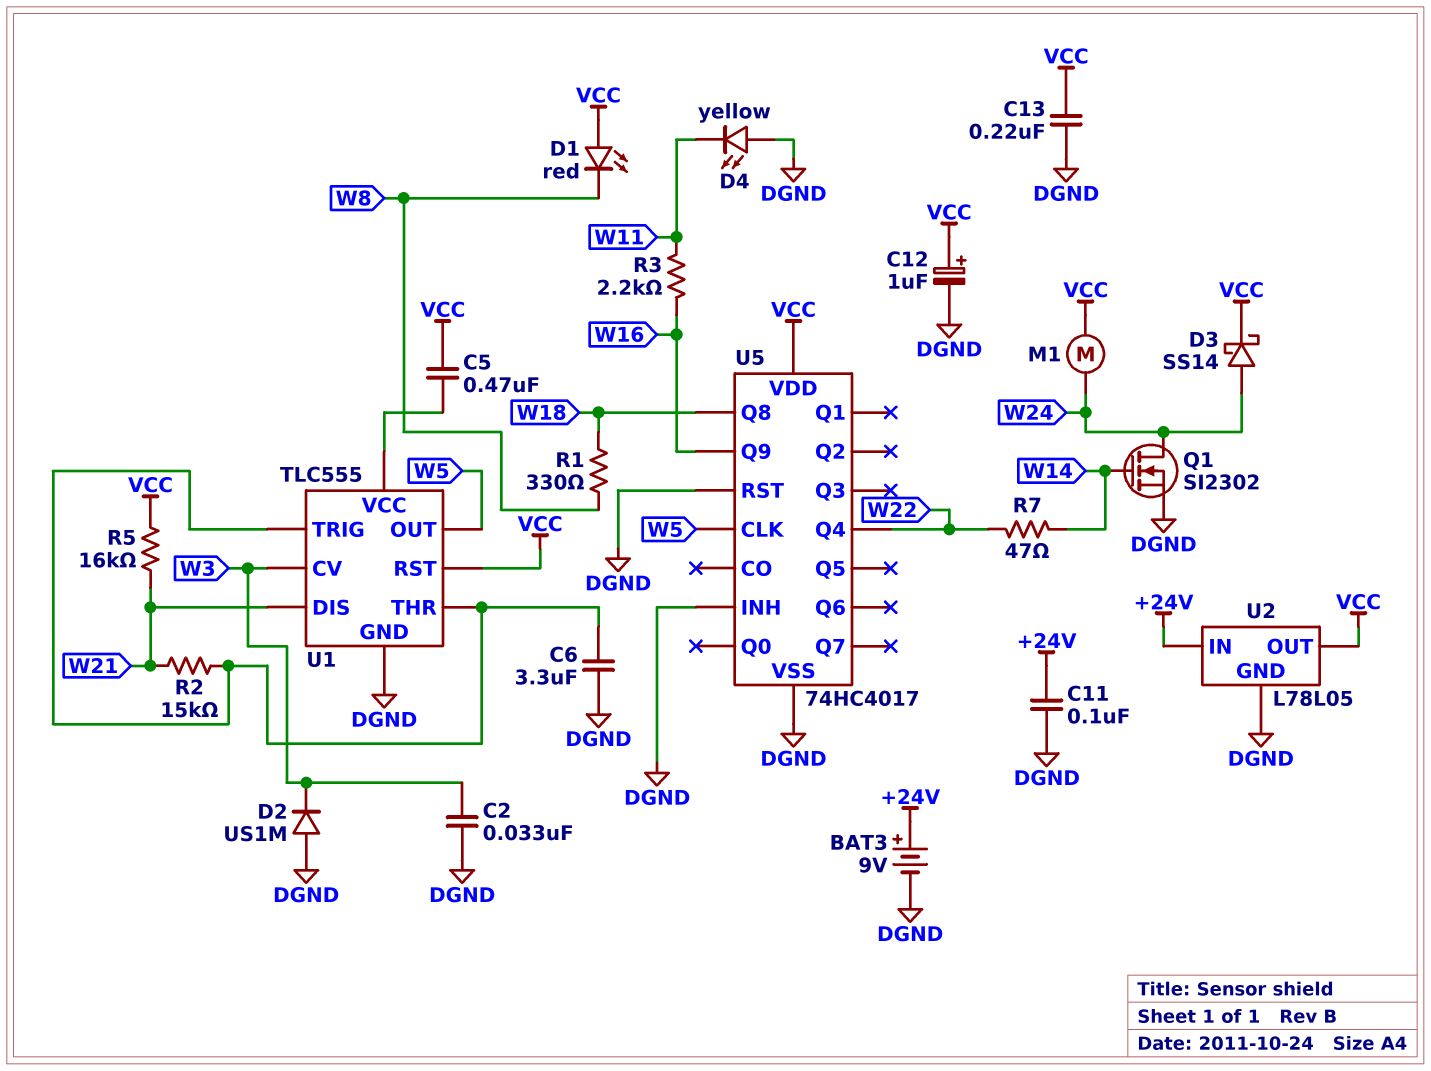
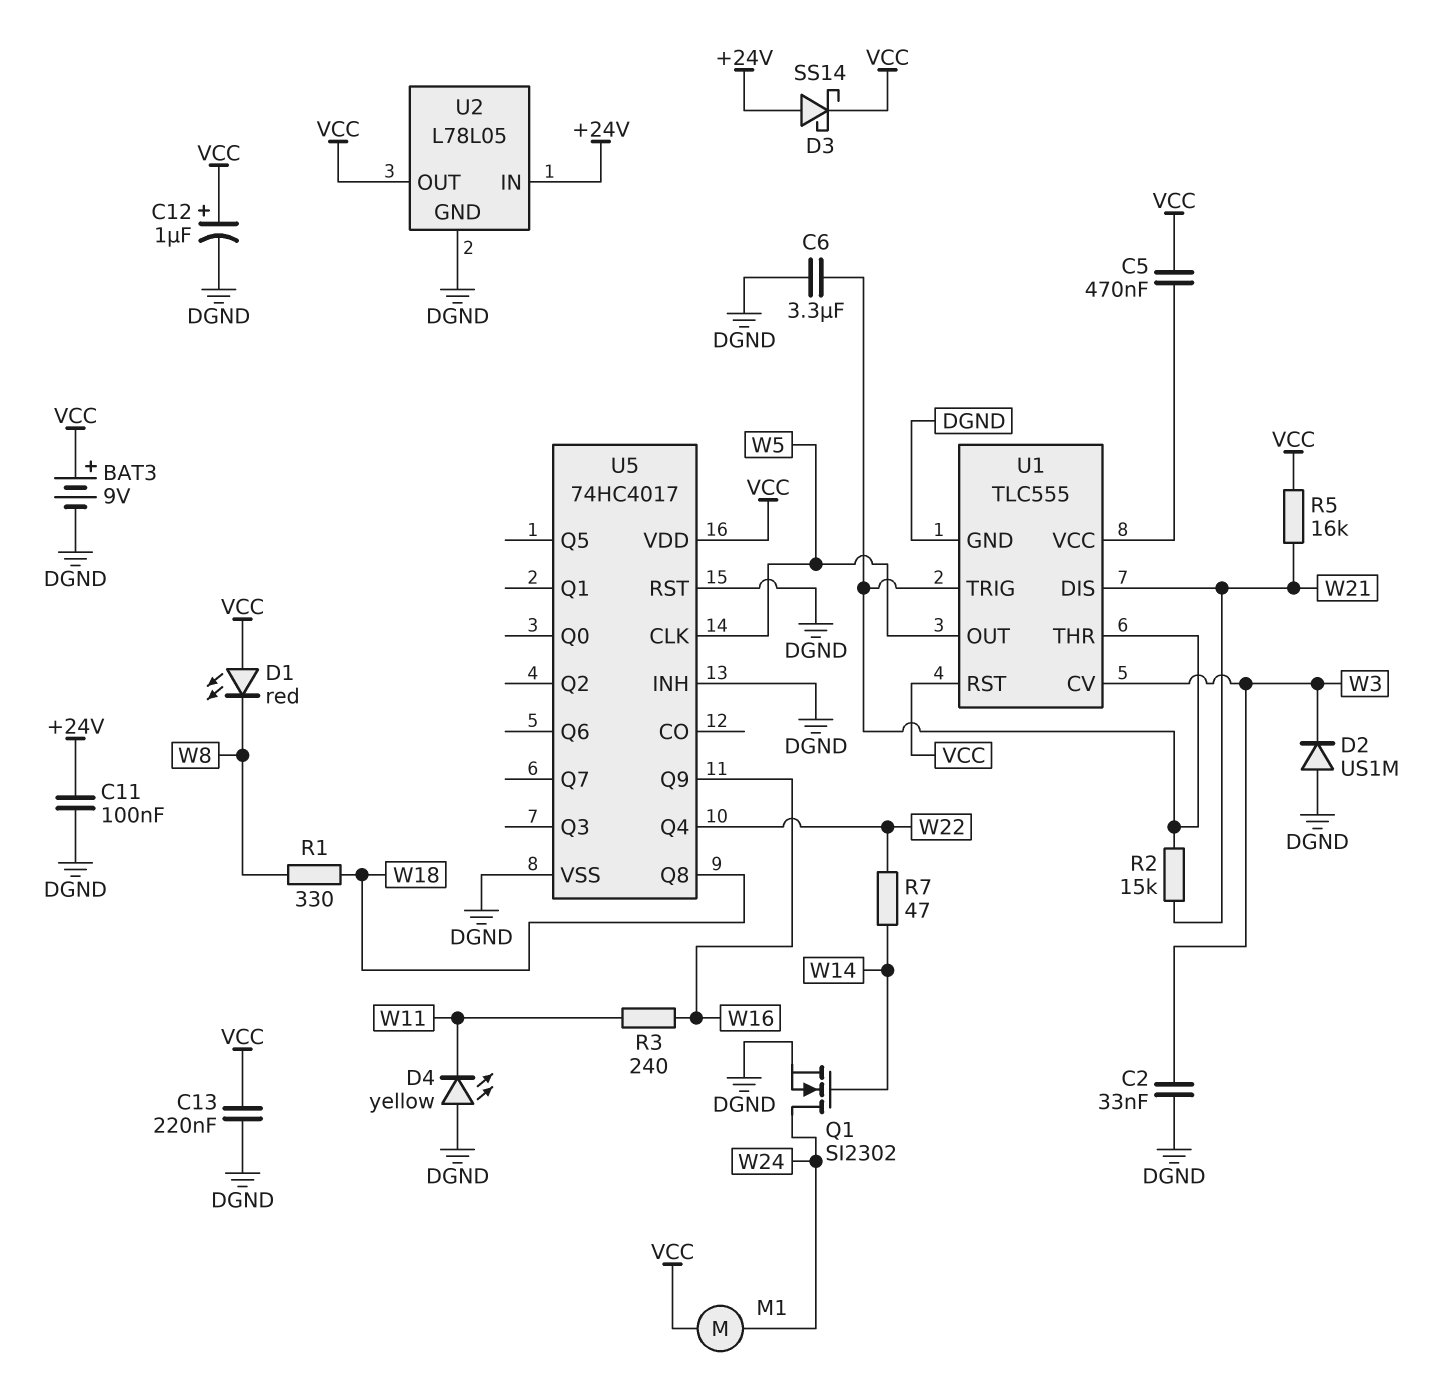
BAT3: 9V (plus +24V, minus DGND) -> 9V (plus VCC, minus DGND)
D3: schottky SS14 (A W24, K VCC) -> schottky SS14 (A +24V, K VCC)
R3: 2.2k (W11, W16) -> 240 (W11, W16)

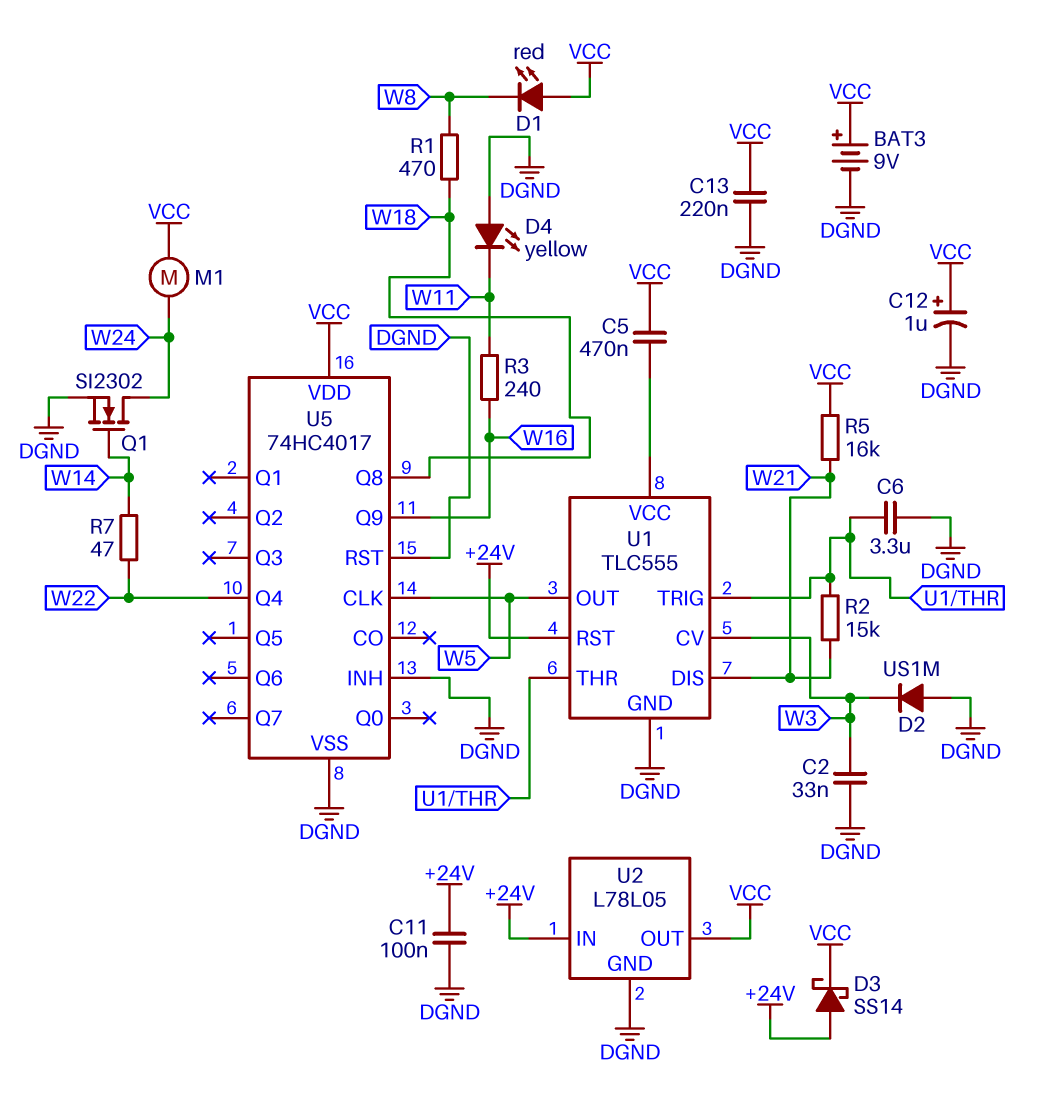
R1: 330 (W8, W18) -> 470 (W8, W18)
U1 pin RST: VCC -> +24V

